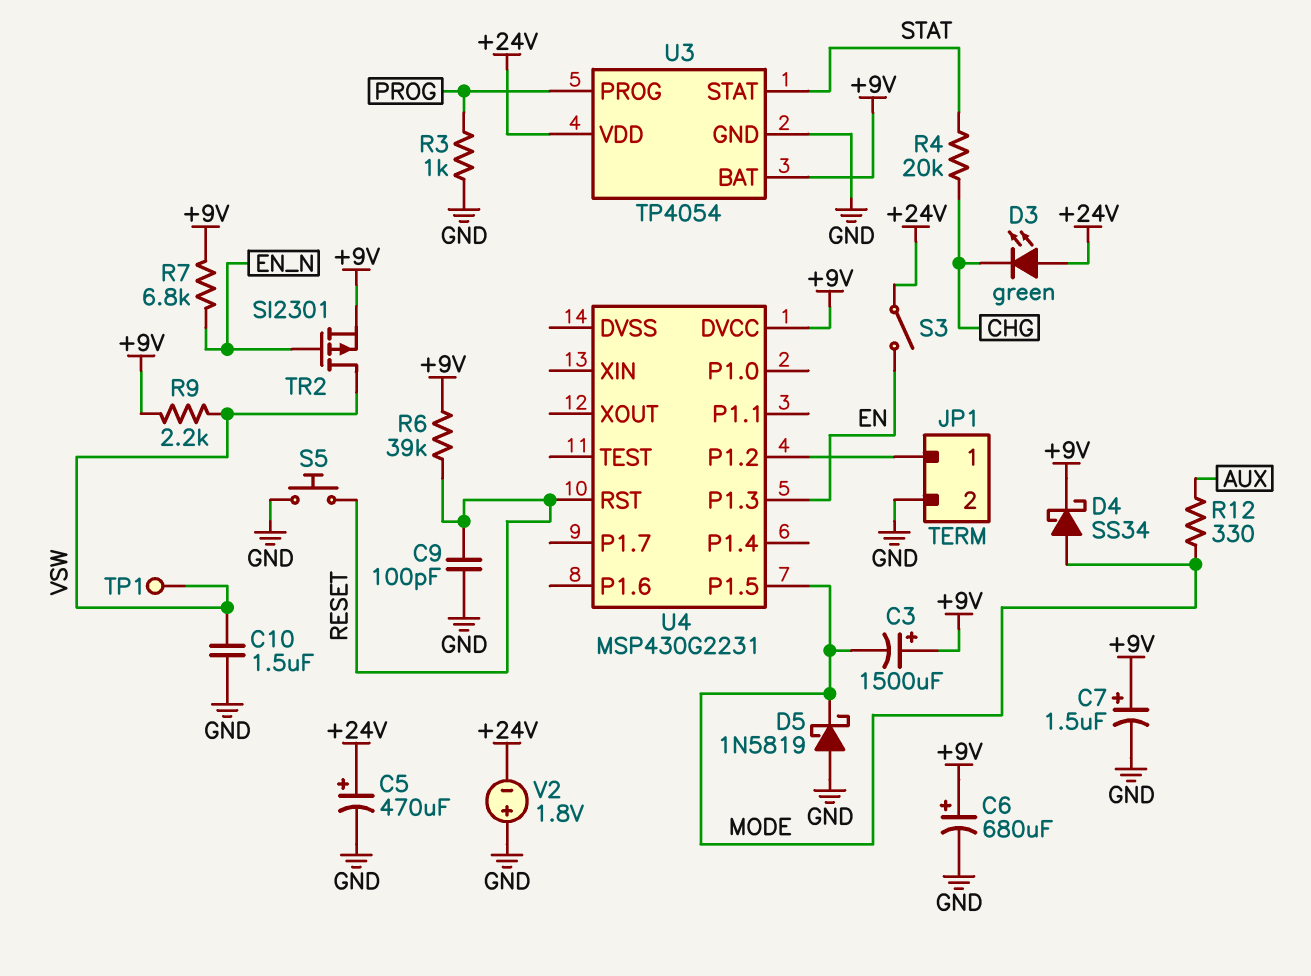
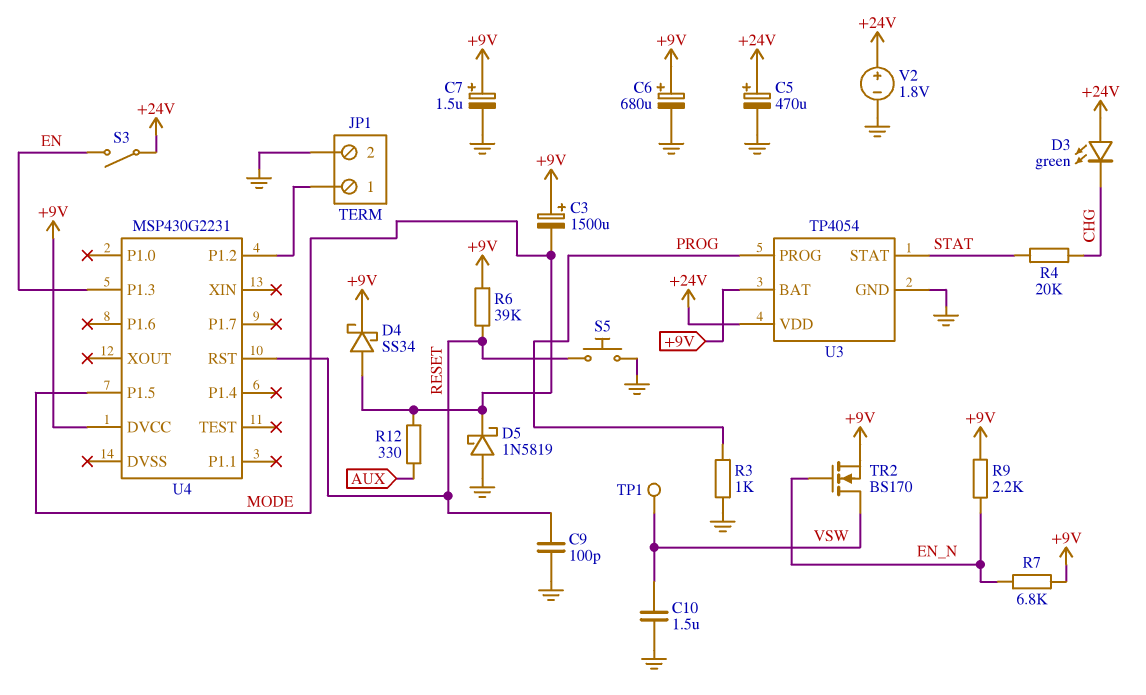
R9: 2.2k (+9V, VSW) -> 2.2k (+9V, EN_N)
TR2: PMOS SI2301 (G EN_N, D VSW, S +9V) -> NMOS BS170 (G EN_N, D VSW, S +9V)
V2: 1.8V (plus GND, minus +24V) -> 1.8V (plus +24V, minus GND)

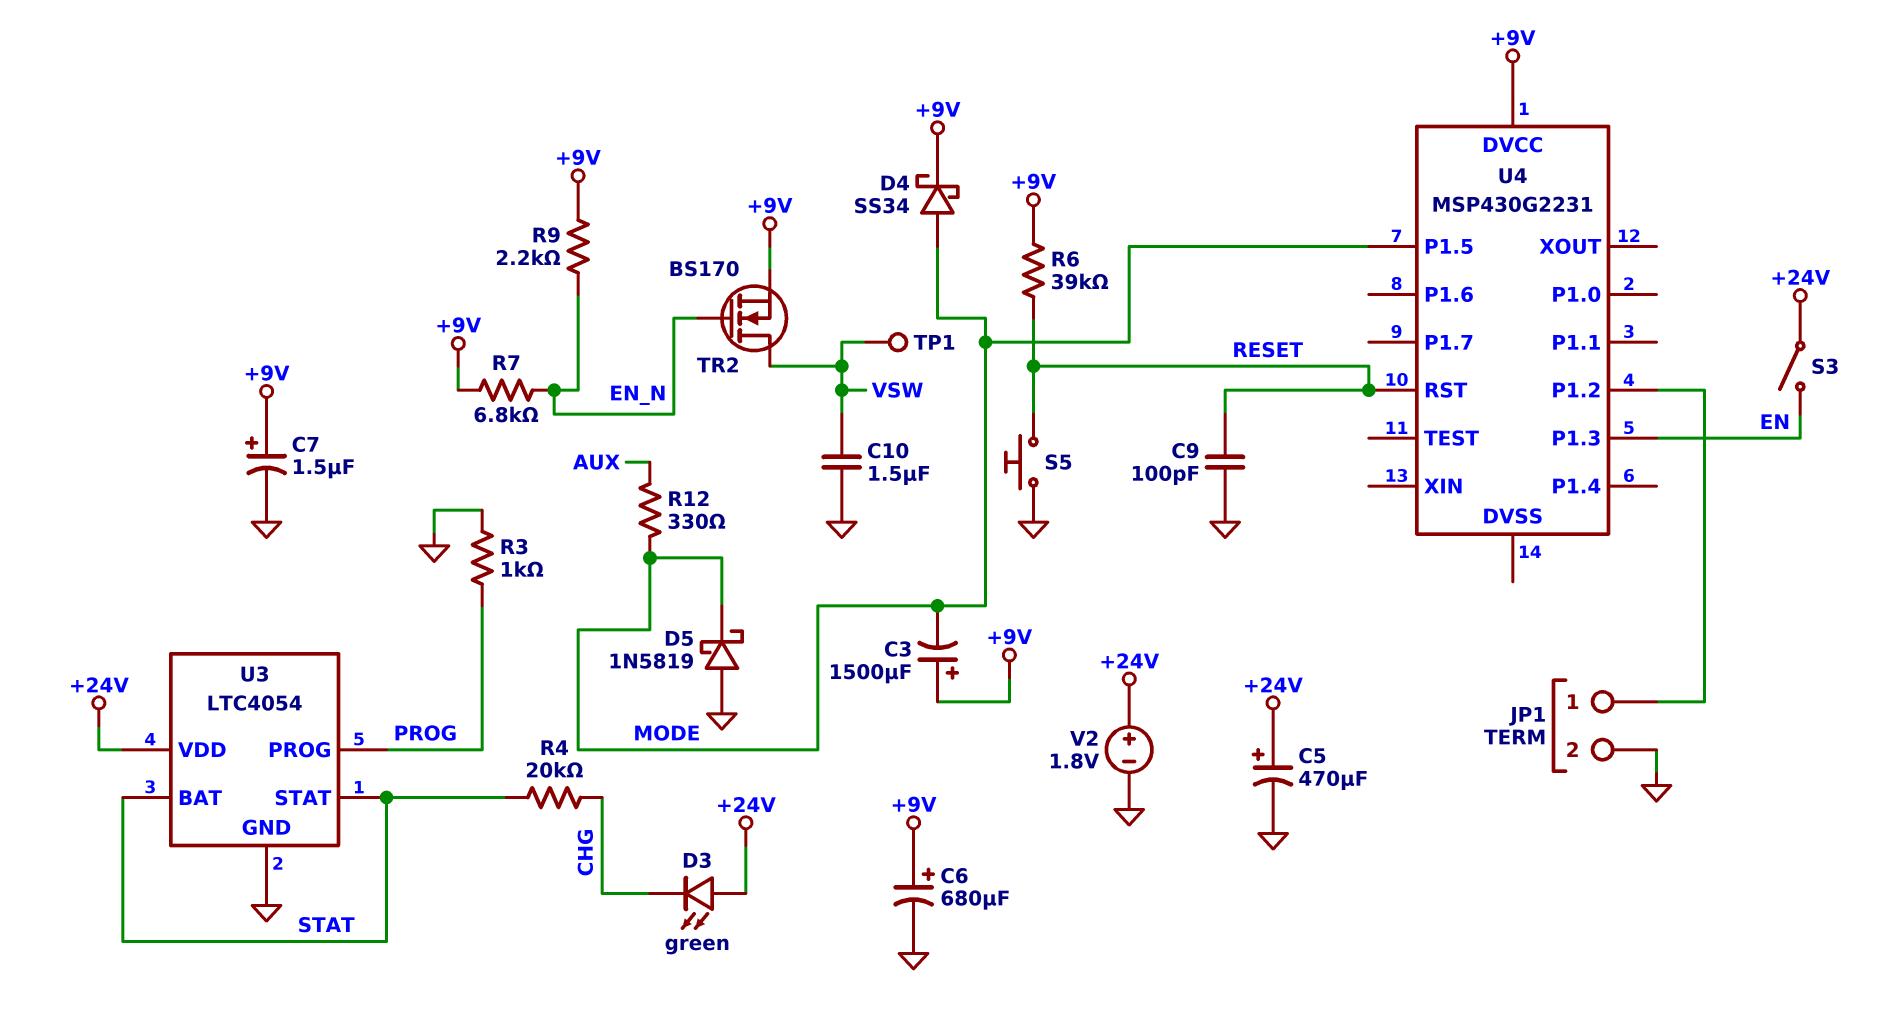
U3: TP4054 -> LTC4054
U3 pin BAT: +9V -> STAT

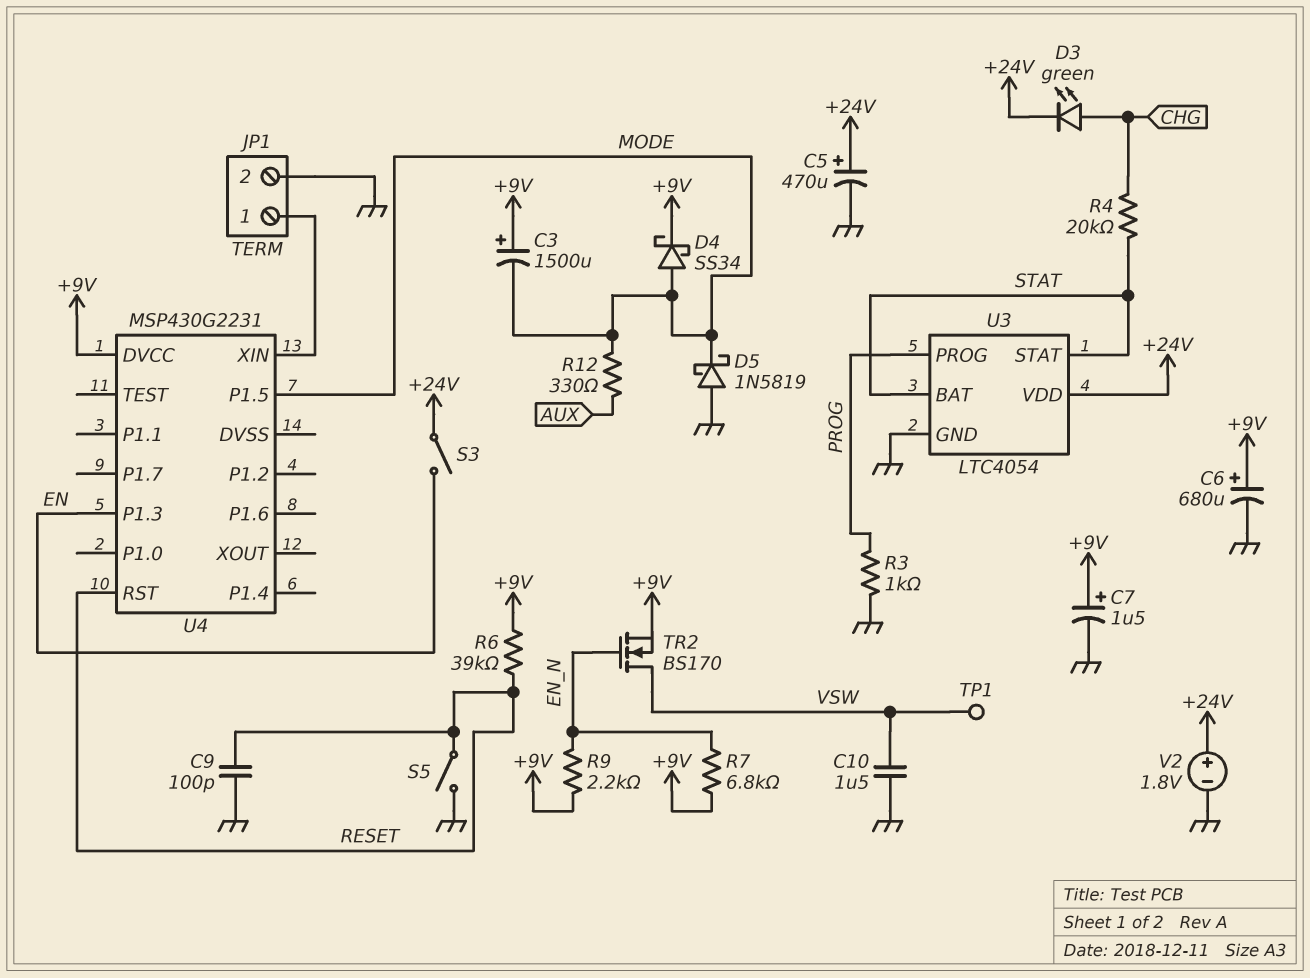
D3: LED green (A +24V, K CHG) -> LED green (A CHG, K +24V)
S5: button (GND, RESET) -> switch (GND, RESET)
U4 pin P1.2: JP1/1 -> none
U4 pin XIN: none -> JP1/1

